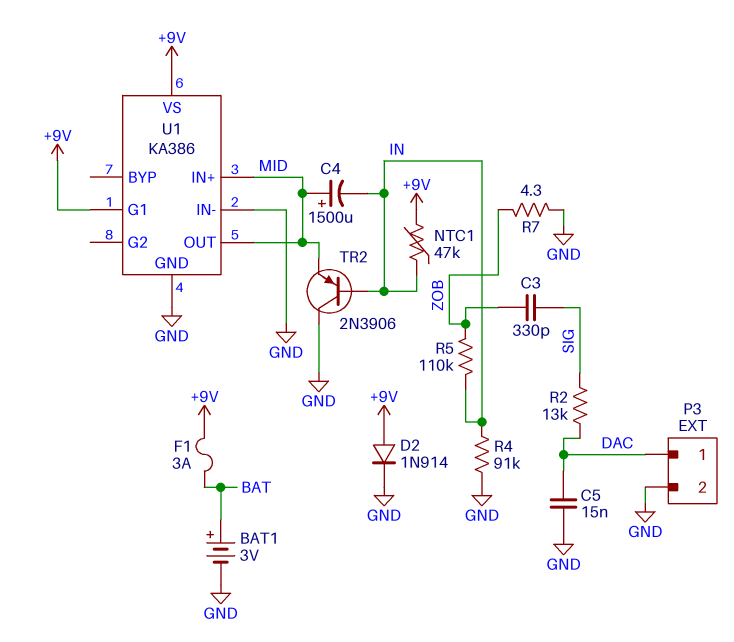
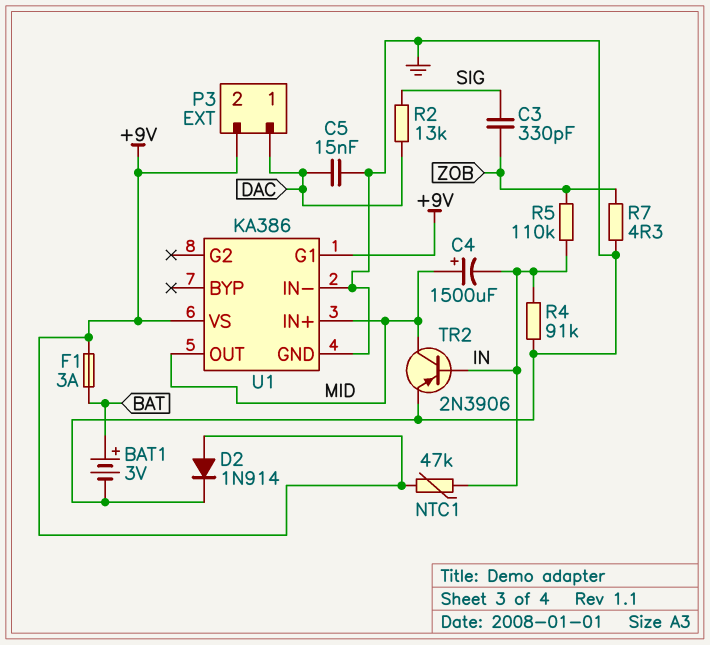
P3 pin 2: GND -> +9V
TR2: PNP 2N3906 (B IN, C GND, E MID) -> PNP 2N3906 (B IN, C MID, E GND)

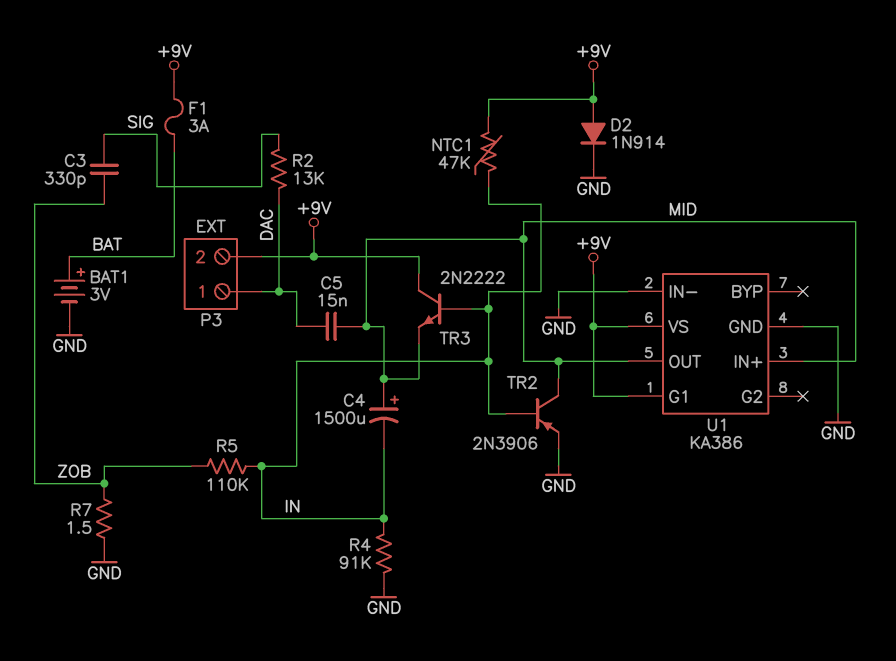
C5: 15nF (DAC, GND) -> 15nF (DAC, MID)
R7: 4.3 (GND, ZOB) -> 1.5 (GND, ZOB)
TR3: none -> NPN 2N2222 (B IN, C +9V, E MID)

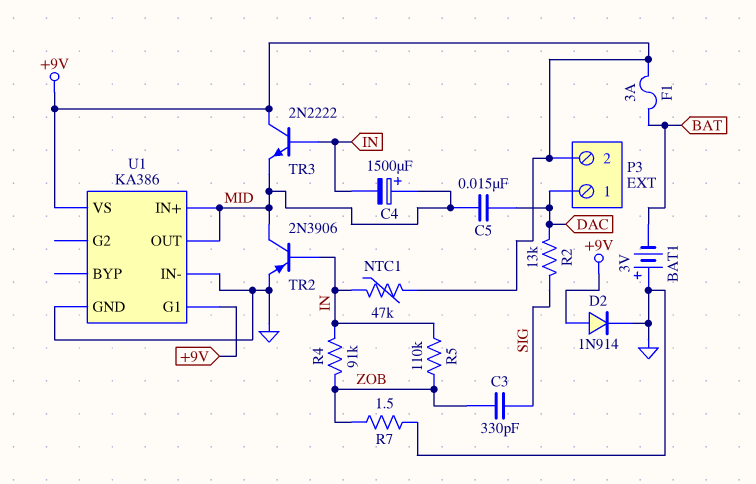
BAT1: 3V (plus BAT, minus GND) -> 3V (plus GND, minus BAT)
R4: 91k (GND, IN) -> 91k (IN, ZOB)

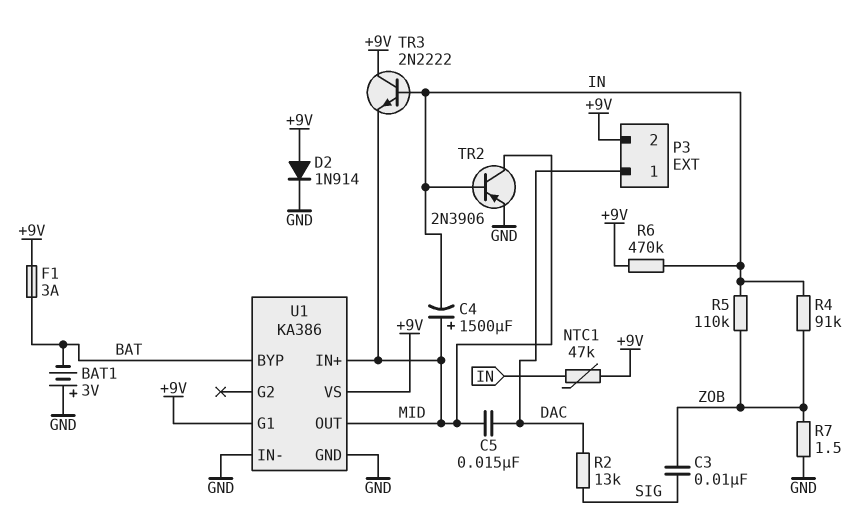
C3: 330pF (SIG, ZOB) -> 10nF (SIG, ZOB)
R6: none -> 470k (+9V, IN)
U1 pin BYP: none -> BAT

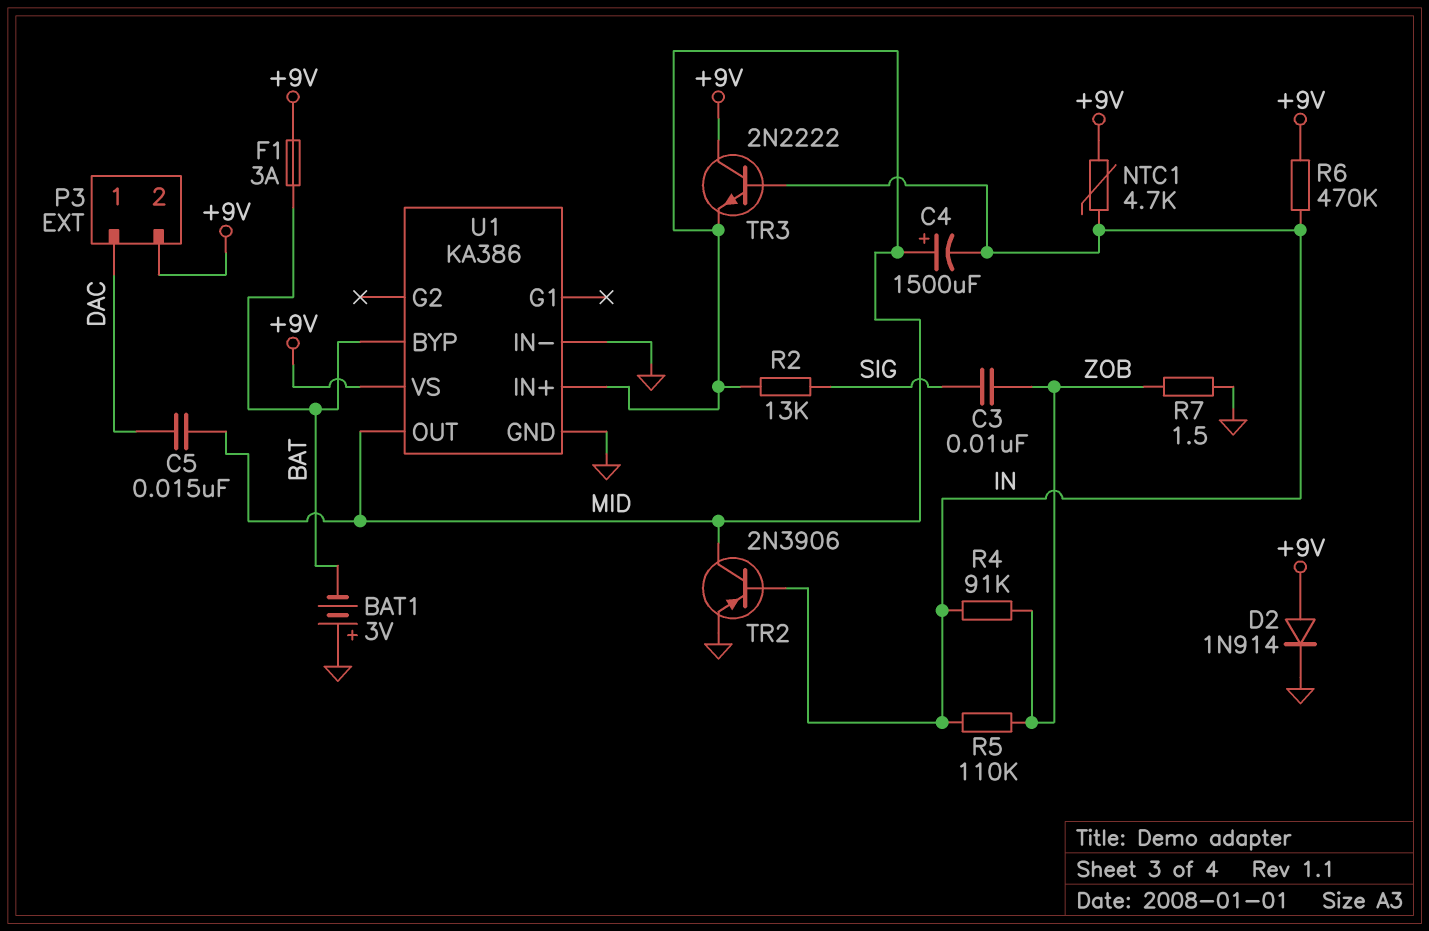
NTC1: 47k (+9V, IN) -> 4.7k (+9V, IN)
R2: 13k (DAC, SIG) -> 13k (MID, SIG)
U1 pin G1: +9V -> none

